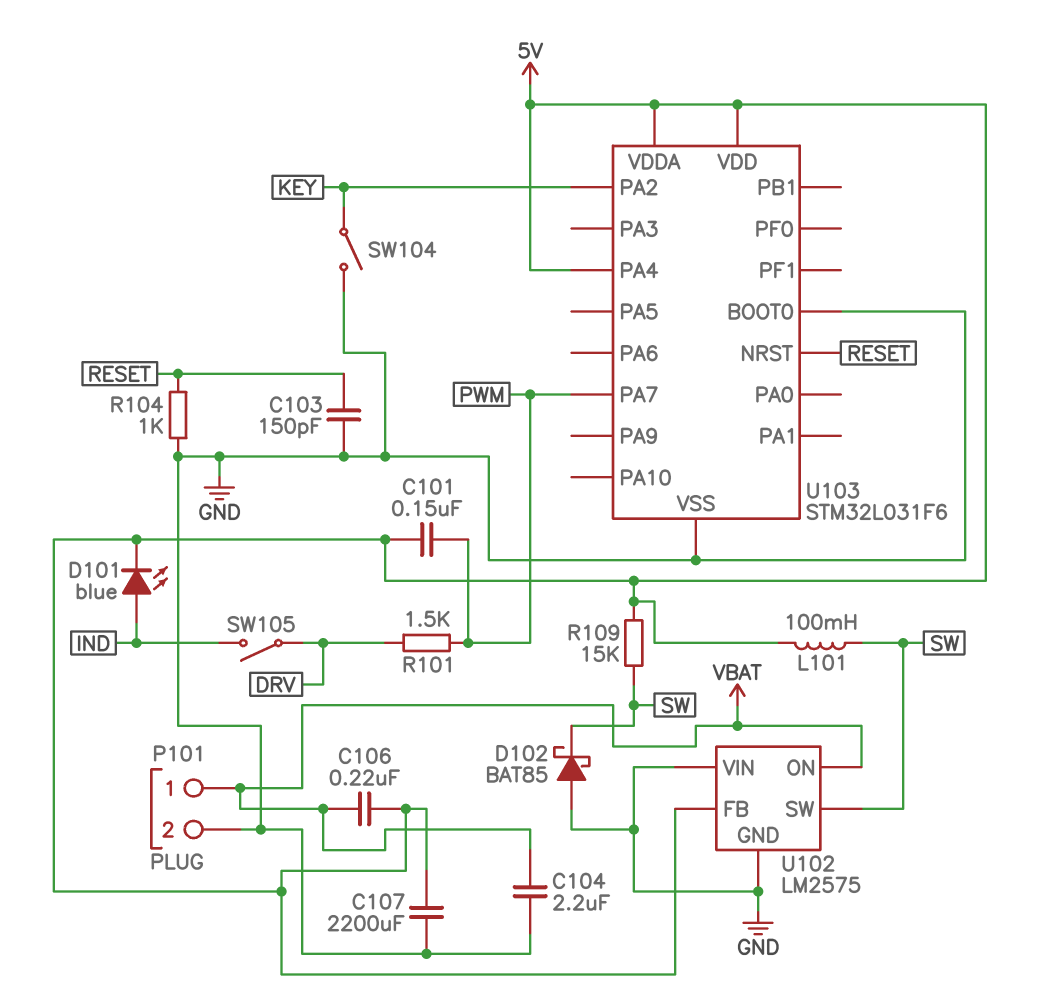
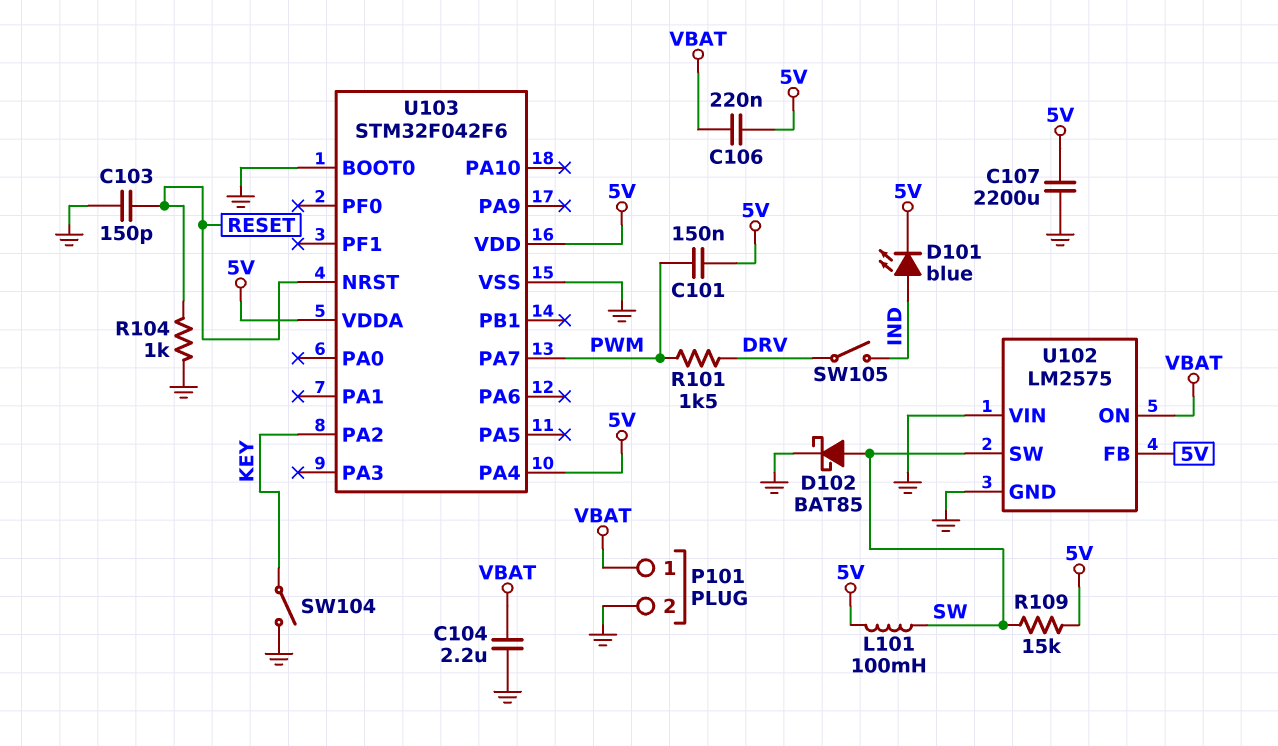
D102: schottky BAT85 (A GND, K SW) -> schottky BAT85 (A SW, K GND)
U103: STM32L031F6 -> STM32F042F6

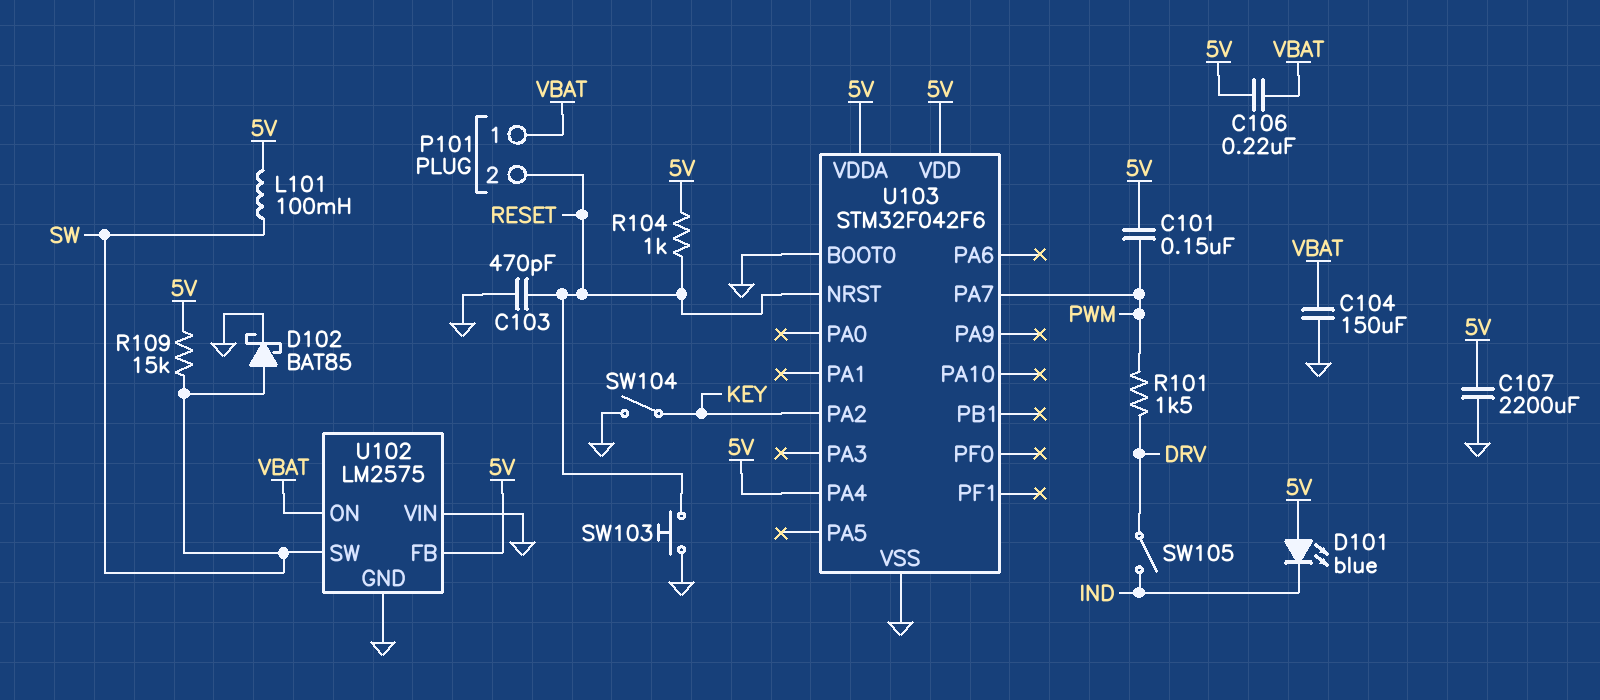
C103: 150pF (GND, RESET) -> 470pF (GND, RESET)
C104: 2.2uF (GND, VBAT) -> 150uF (GND, VBAT)
D101: LED blue (A IND, K 5V) -> LED blue (A 5V, K IND)
P101 pin 2: GND -> RESET
R104: 1k (GND, RESET) -> 1k (5V, RESET)
SW103: none -> button (GND, RESET)

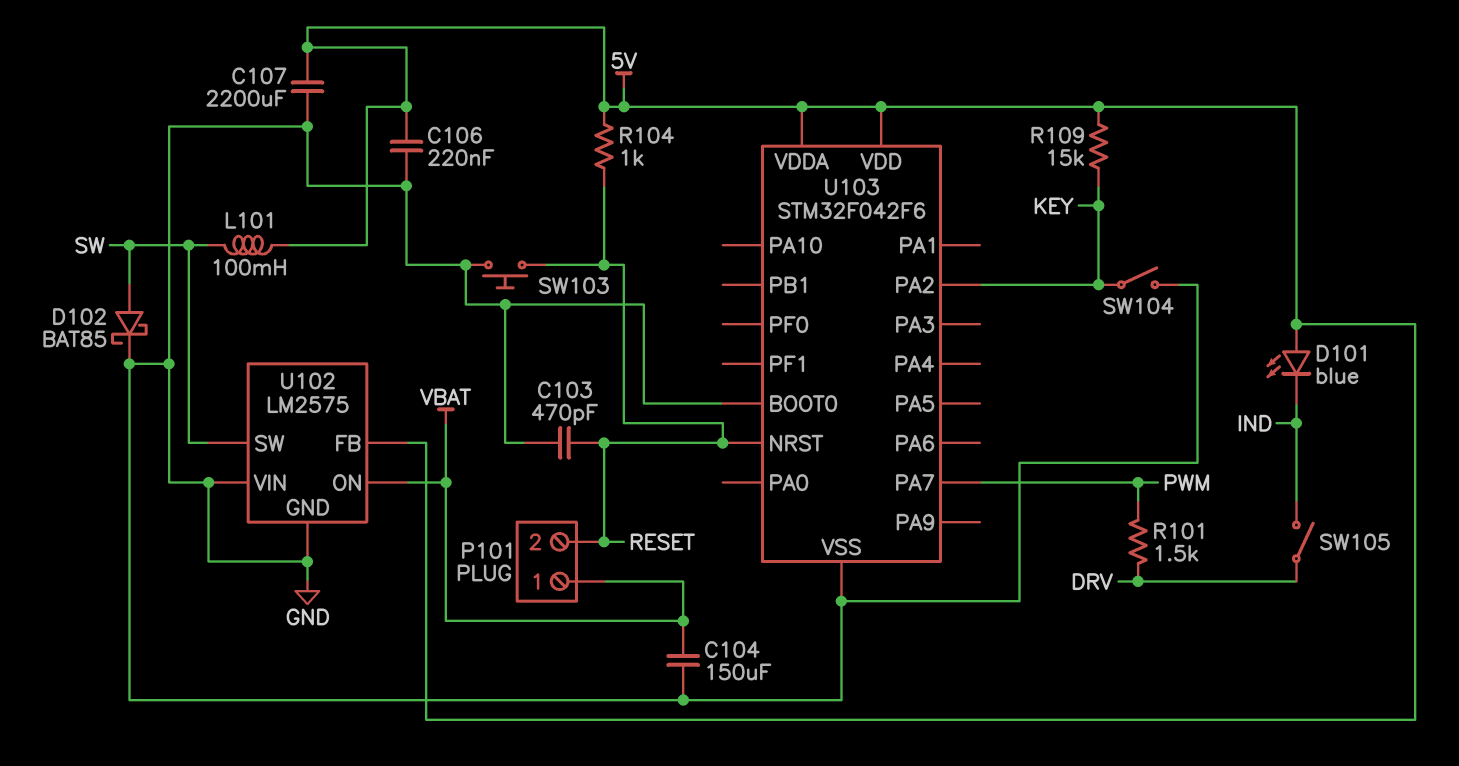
C101: 150nF (5V, PWM) -> none
C106: 220nF (5V, VBAT) -> 220nF (5V, GND)
R109: 15k (5V, SW) -> 15k (5V, KEY)
U103 pin PA4: 5V -> none

